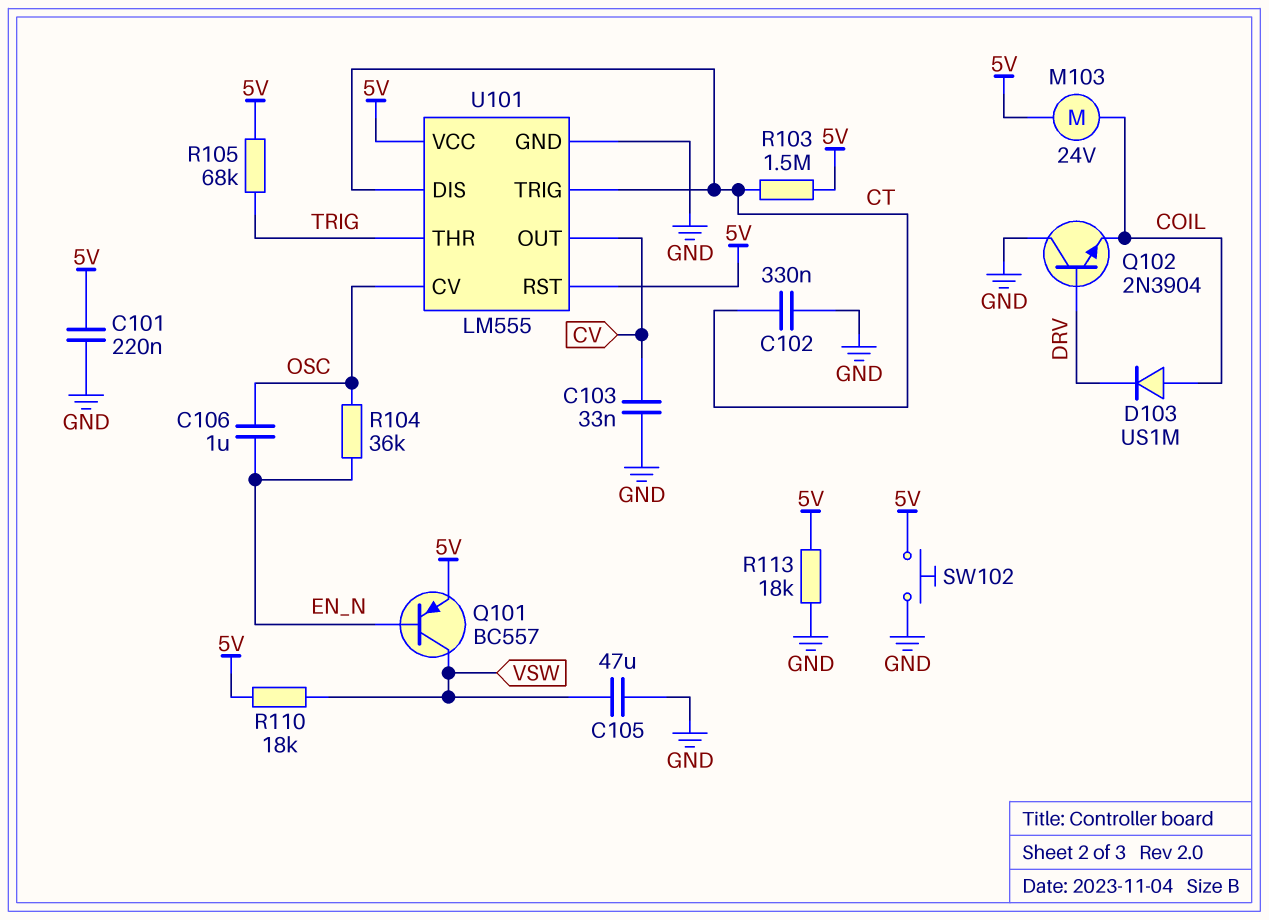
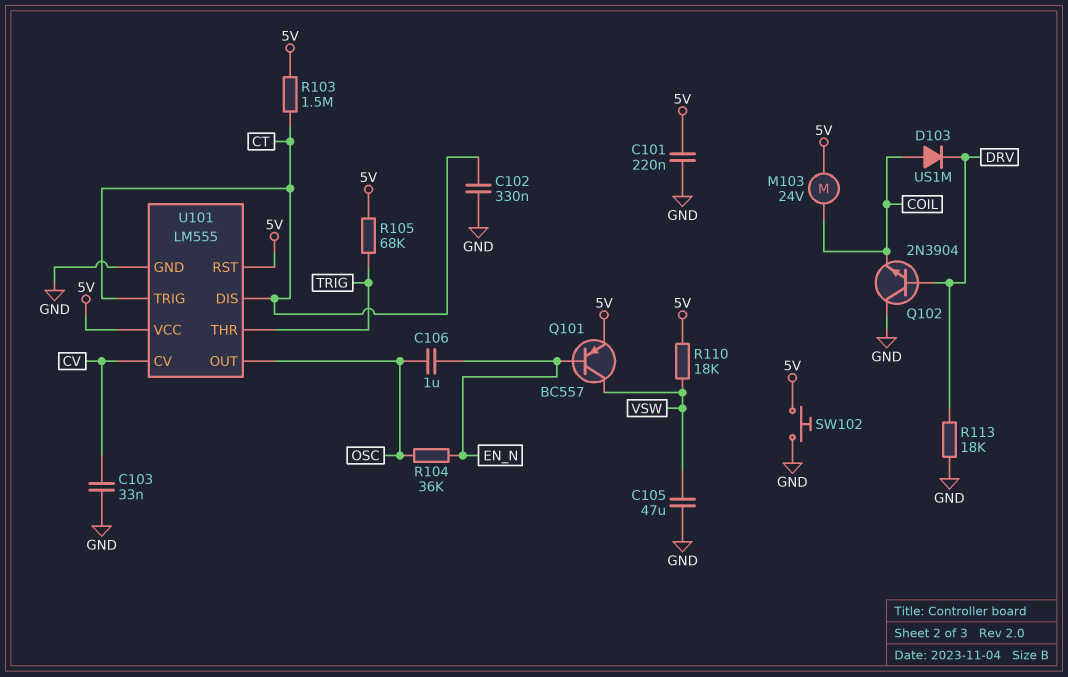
R113: 18k (5V, GND) -> 18k (DRV, GND)
U101 pin CV: OSC -> CV
U101 pin OUT: CV -> OSC

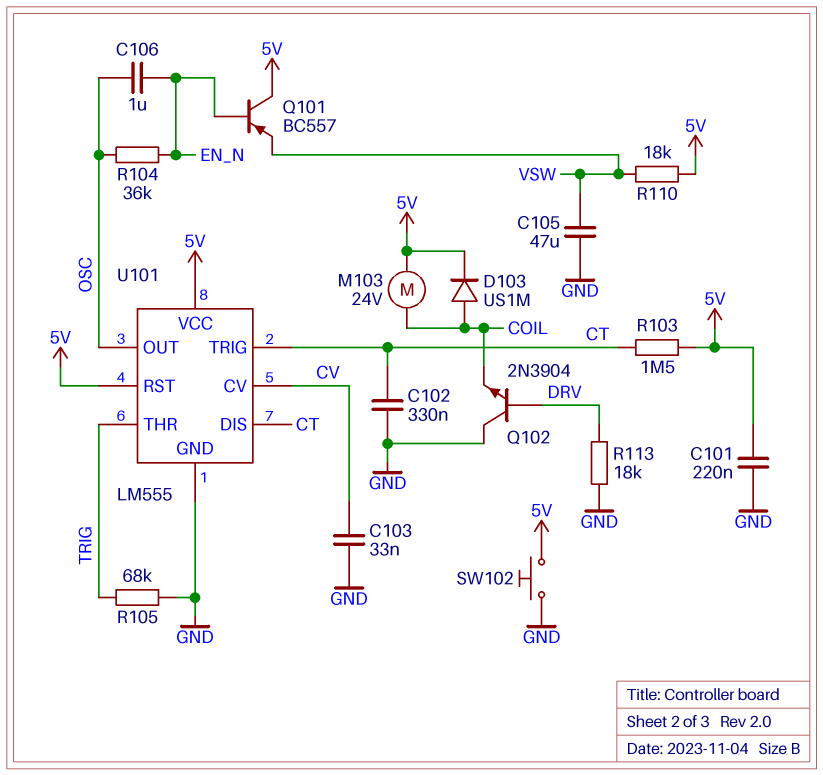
D103: diode US1M (A COIL, K DRV) -> diode US1M (A COIL, K 5V)
Q101: PNP BC557 (B EN_N, C VSW, E 5V) -> PNP BC557 (B EN_N, C 5V, E VSW)
R105: 68k (5V, TRIG) -> 68k (GND, TRIG)

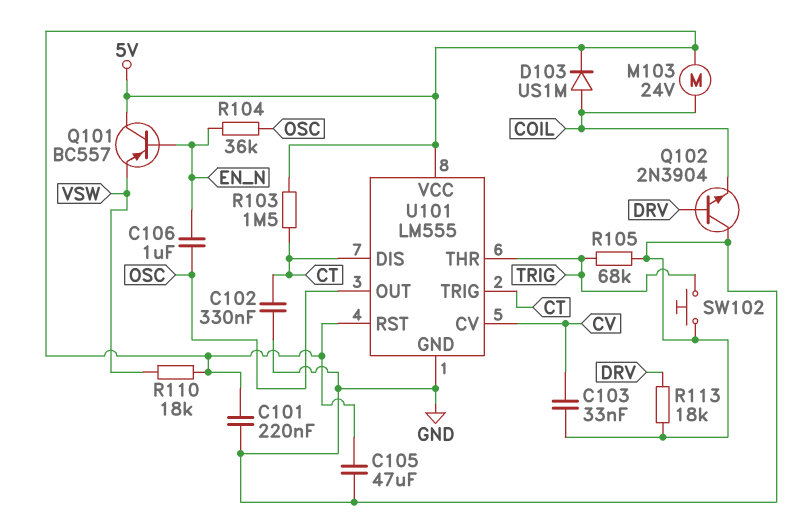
C105: 47uF (GND, VSW) -> 47uF (5V, GND)
SW102: button (5V, GND) -> button (GND, TRIG)

